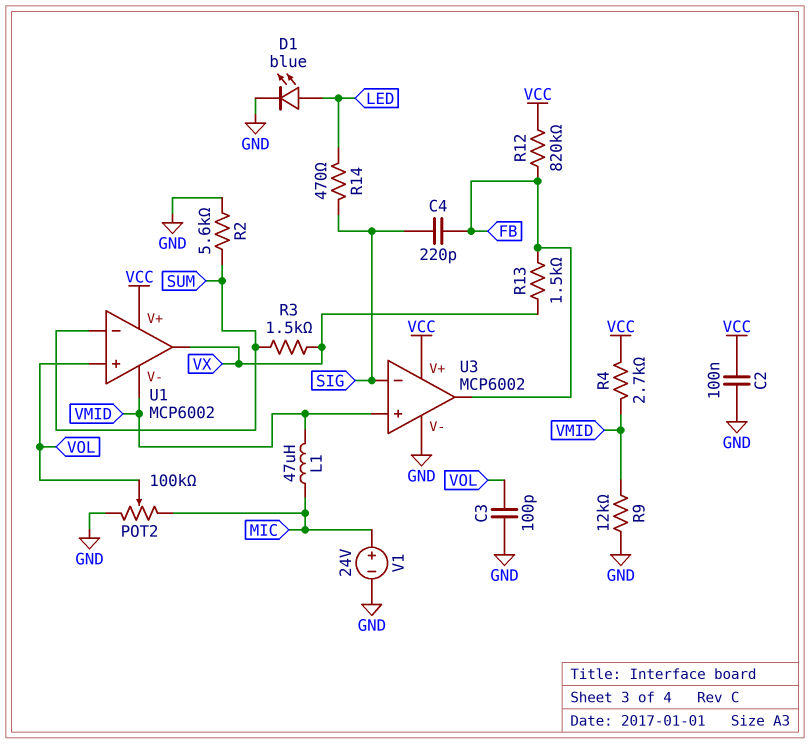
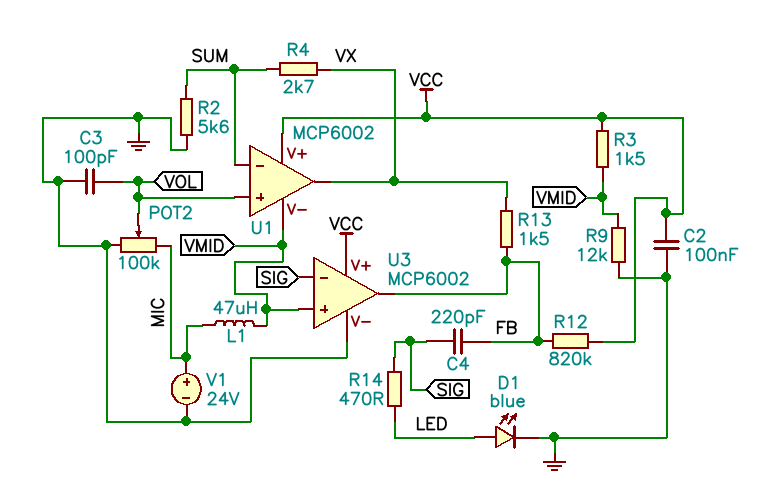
R3: 1.5k (SUM, VX) -> 1.5k (VCC, VMID)
R4: 2.7k (VCC, VMID) -> 2.7k (SUM, VX)

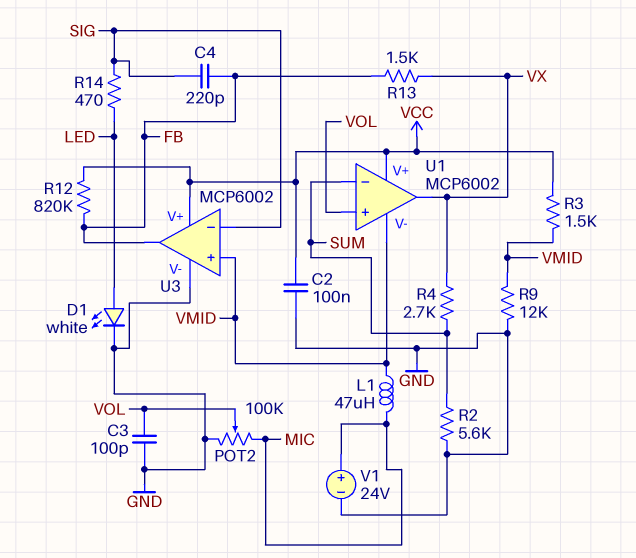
D1: LED blue (A LED, K GND) -> LED white (A LED, K GND)

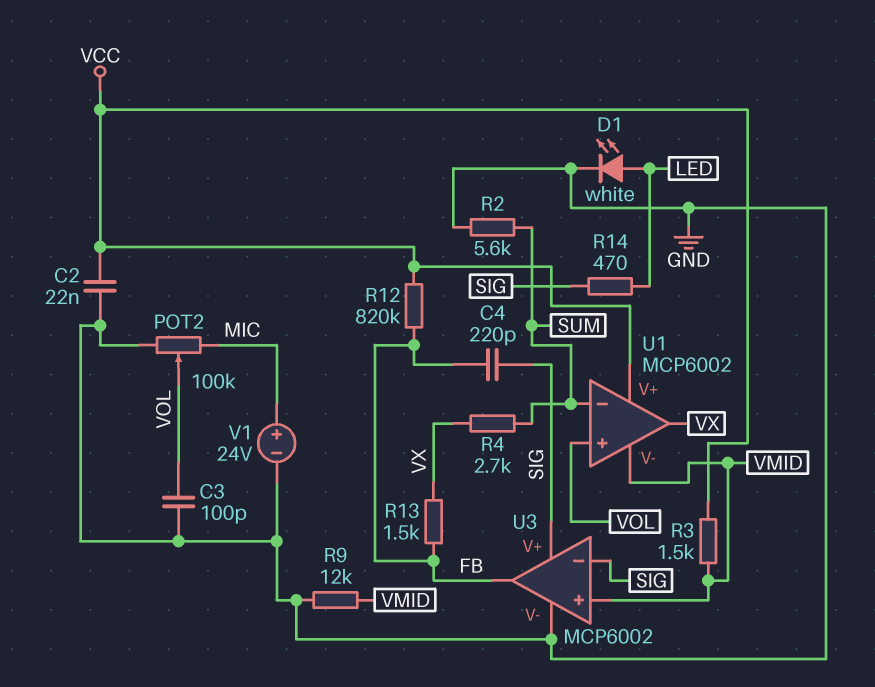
C2: 100nF (GND, VCC) -> 22nF (GND, VCC)
L1: 47uH (MIC, VMID) -> none
U3 pin V+: VCC -> SIG

